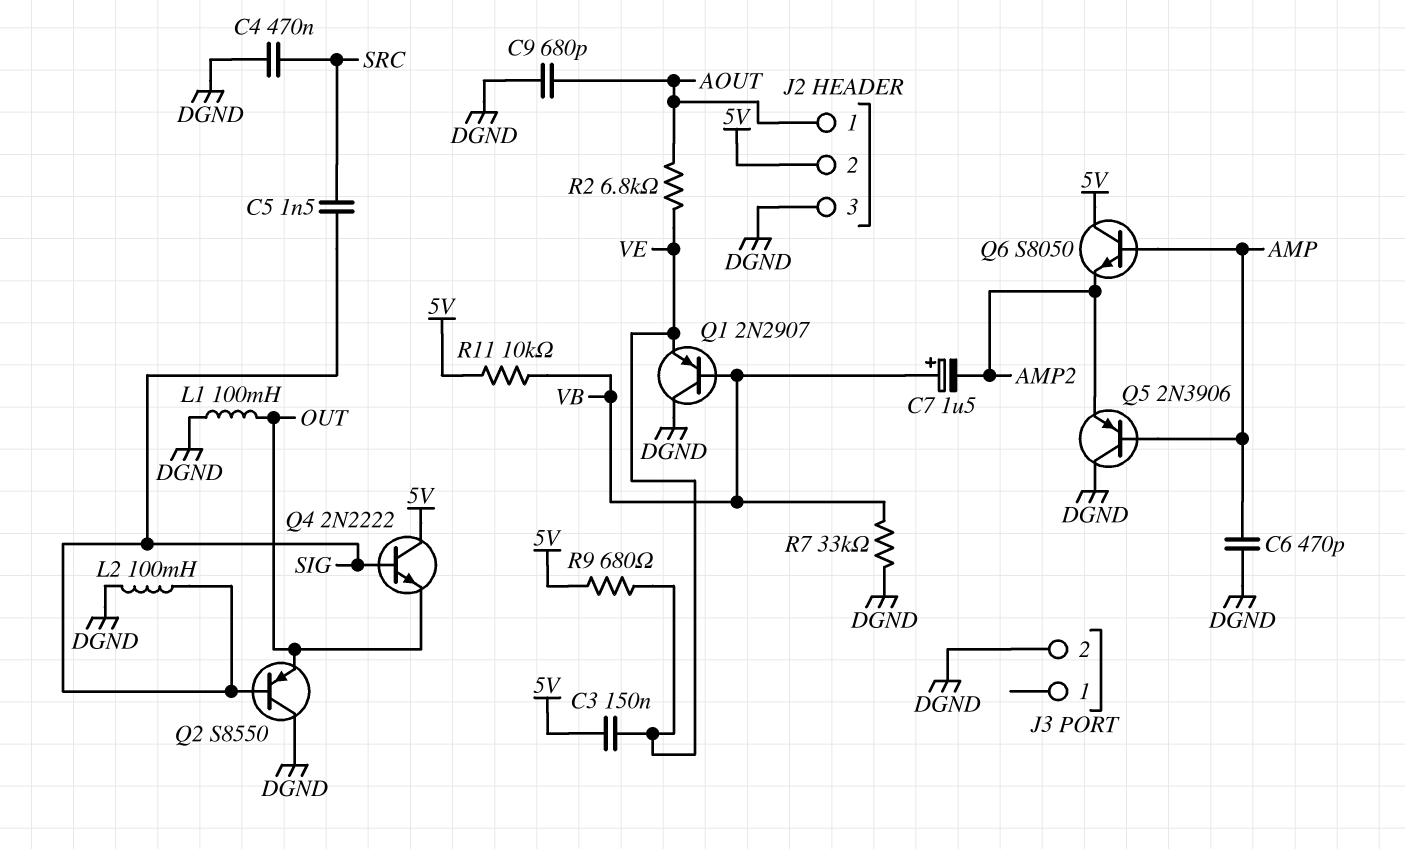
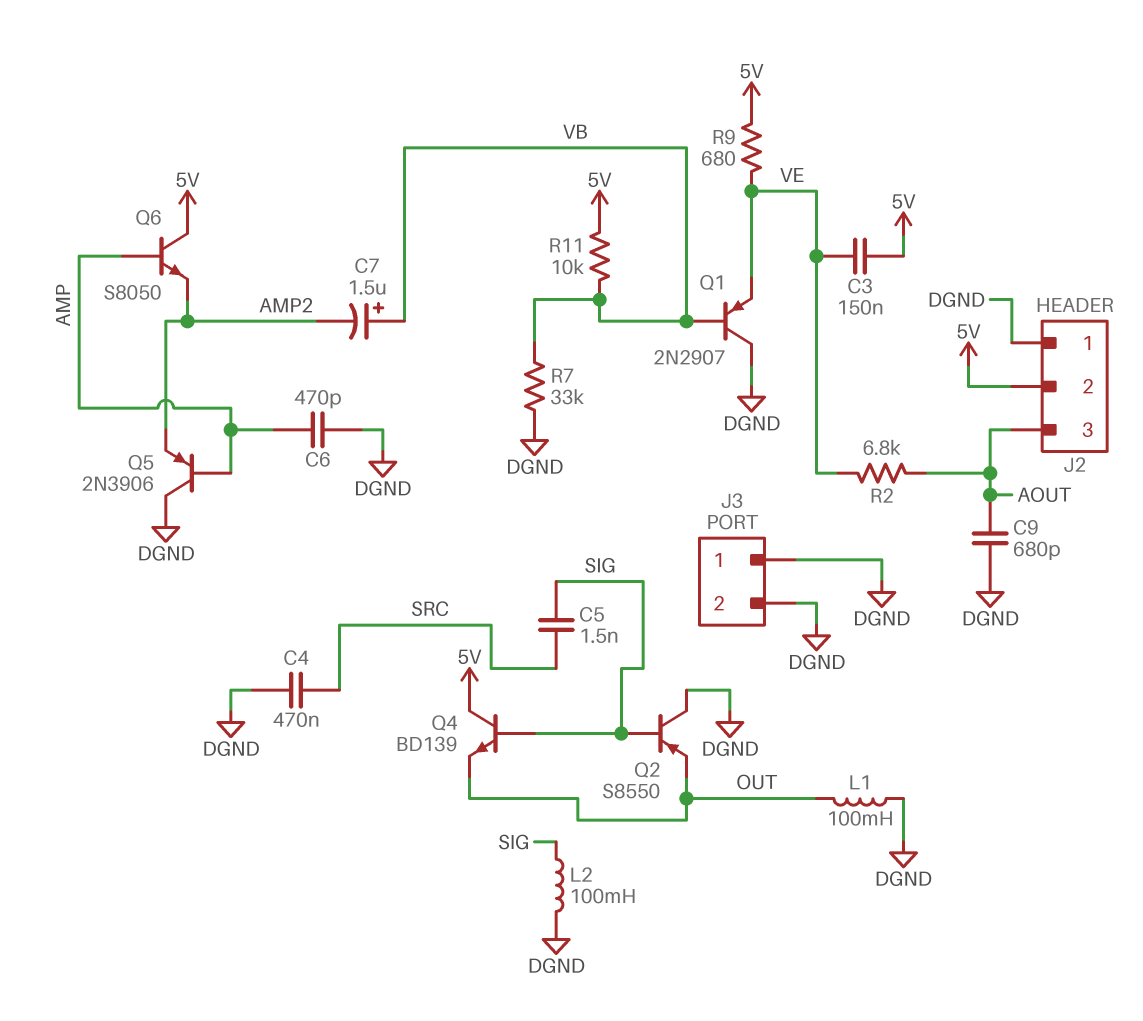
J2 pin 1: AOUT -> DGND
J2 pin 3: DGND -> AOUT
J3 pin 1: none -> DGND
Q4: NPN 2N2222 (B SIG, C 5V, E OUT) -> NPN BD139 (B SIG, C 5V, E OUT)

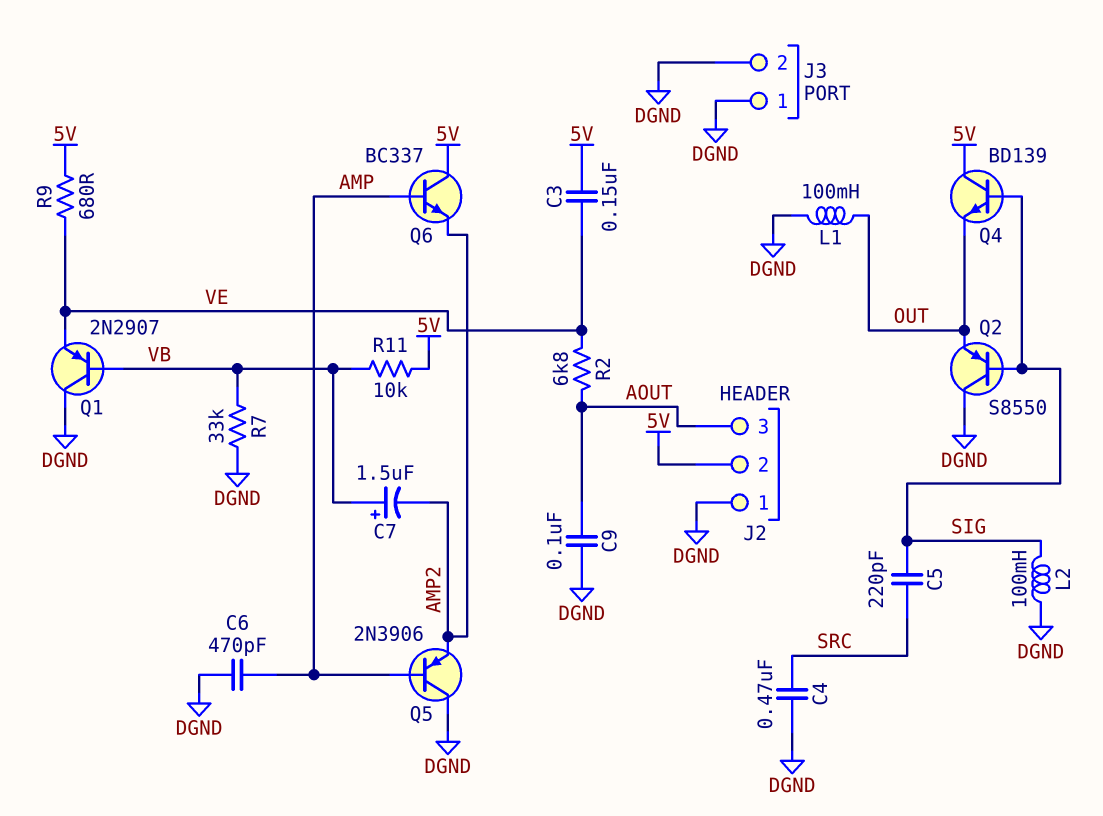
C5: 1.5nF (SIG, SRC) -> 220pF (SIG, SRC)
C9: 680pF (AOUT, DGND) -> 100nF (AOUT, DGND)
Q6: NPN S8050 (B AMP, C 5V, E AMP2) -> NPN BC337 (B AMP, C 5V, E AMP2)

